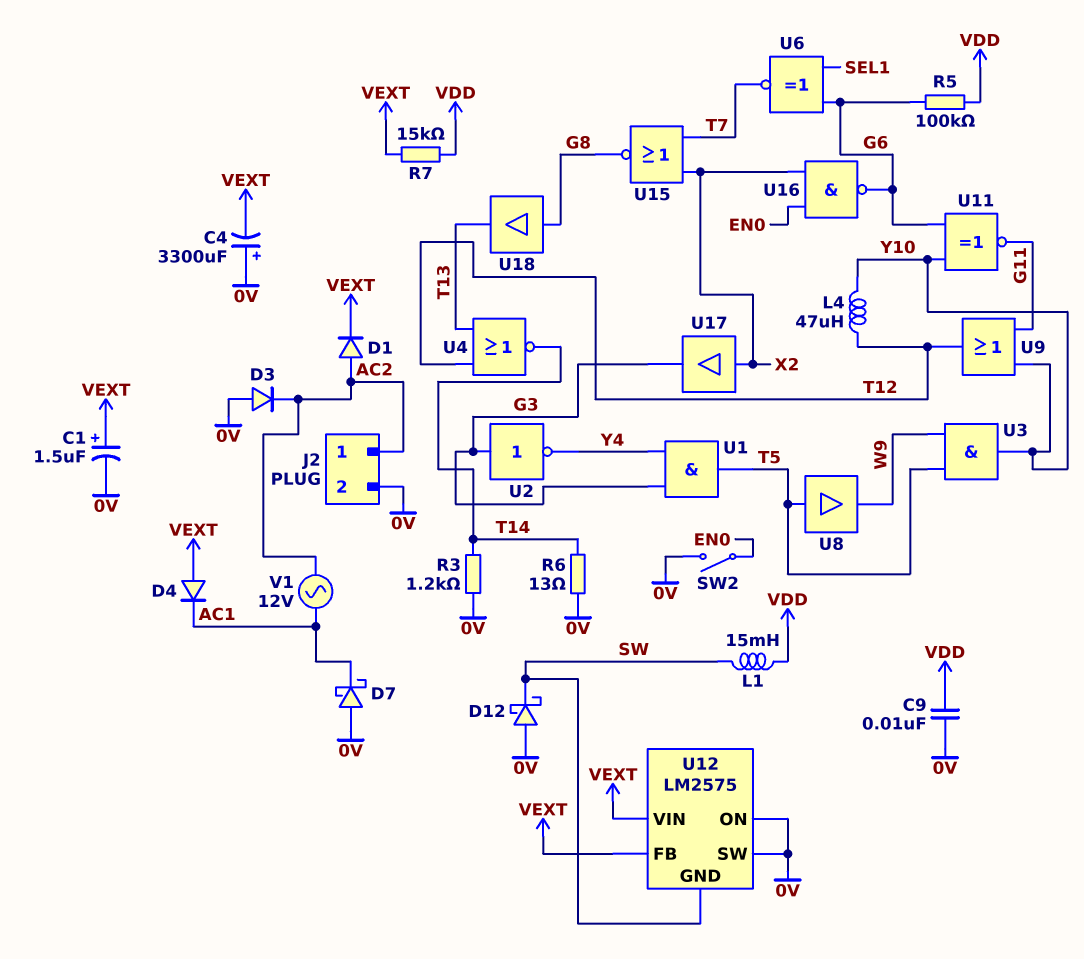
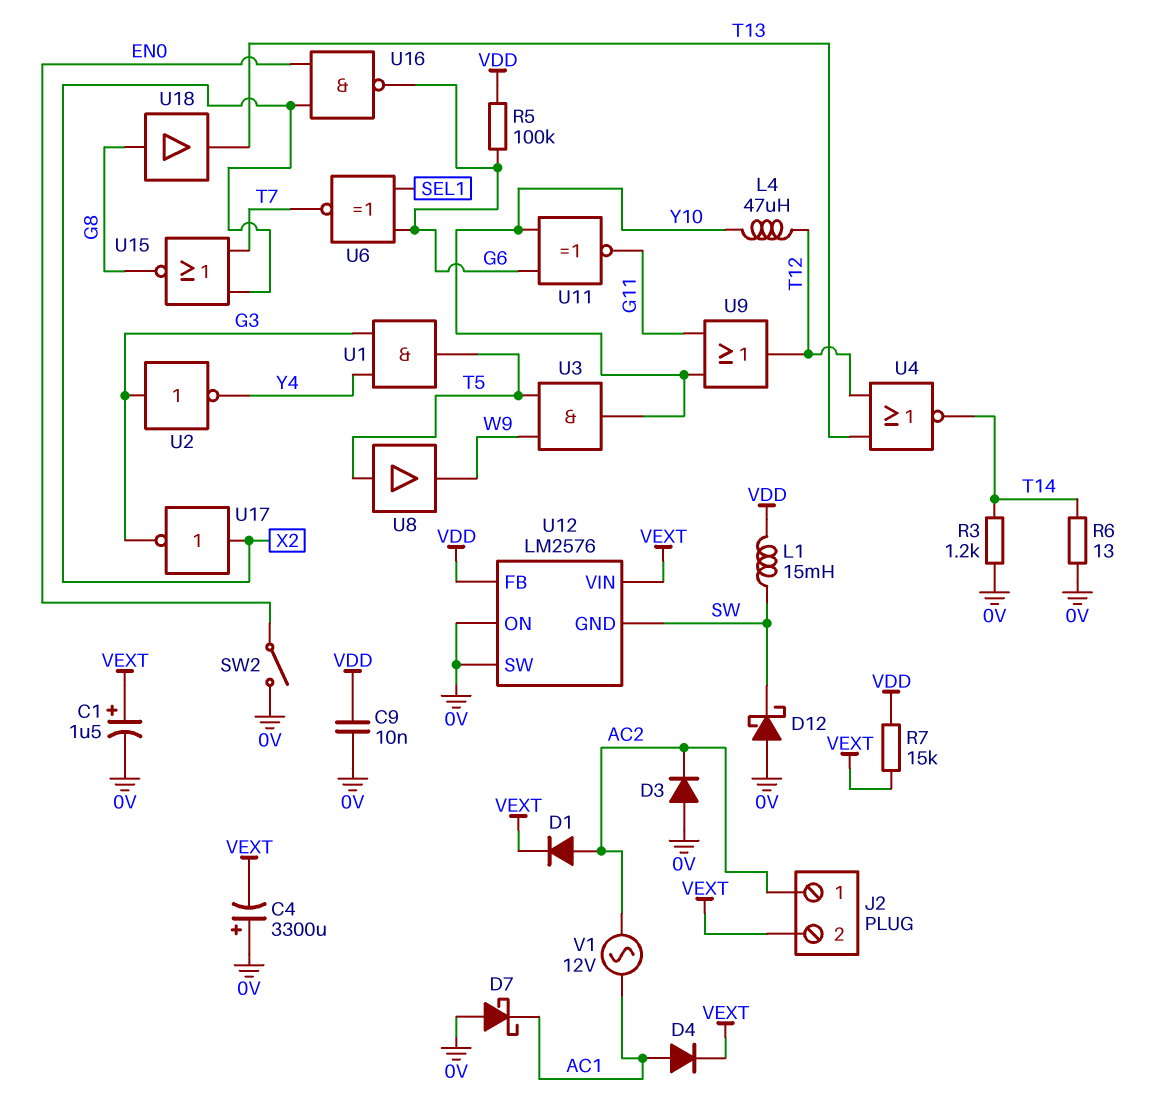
D4: diode (A VEXT, K AC1) -> diode (A AC1, K VEXT)
J2 pin 2: 0V -> VEXT
U12: LM2575 -> LM2576
U12 pin FB: VEXT -> VDD
U17: buffer (in X2, out G3) -> NOT (in X2, out G3)

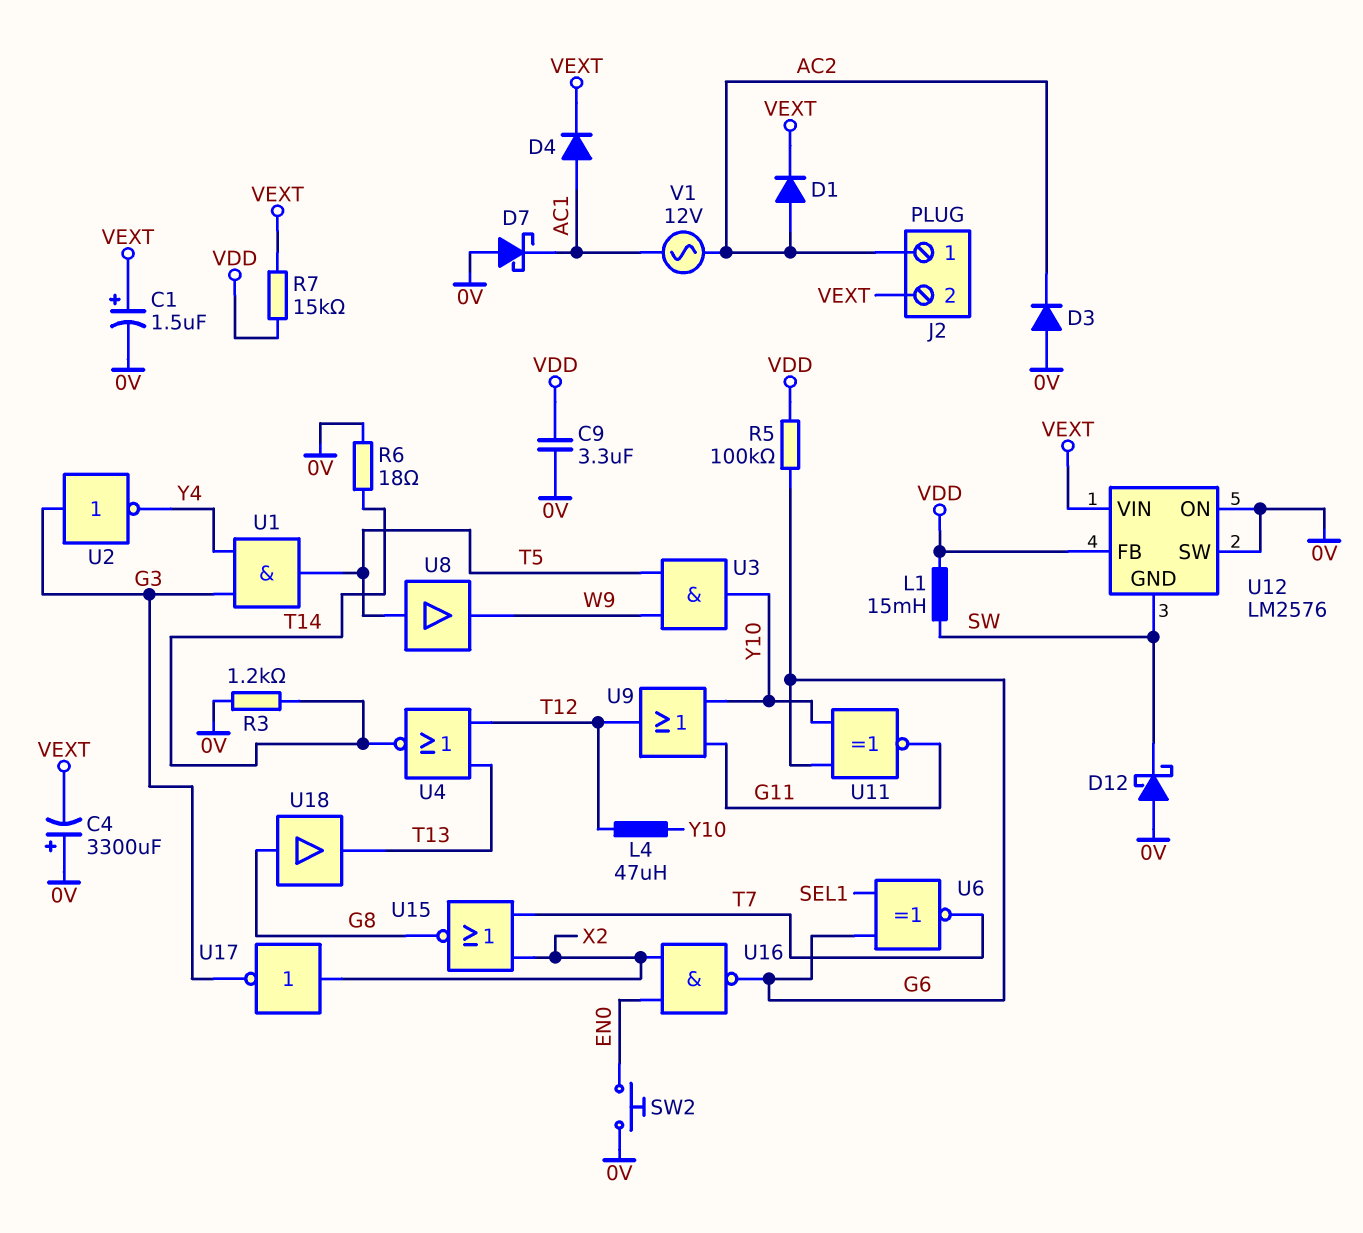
C9: 10nF (0V, VDD) -> 3.3uF (0V, VDD)
R6: 13 (0V, T14) -> 18 (0V, T14)
SW2: switch (0V, EN0) -> button (0V, EN0)

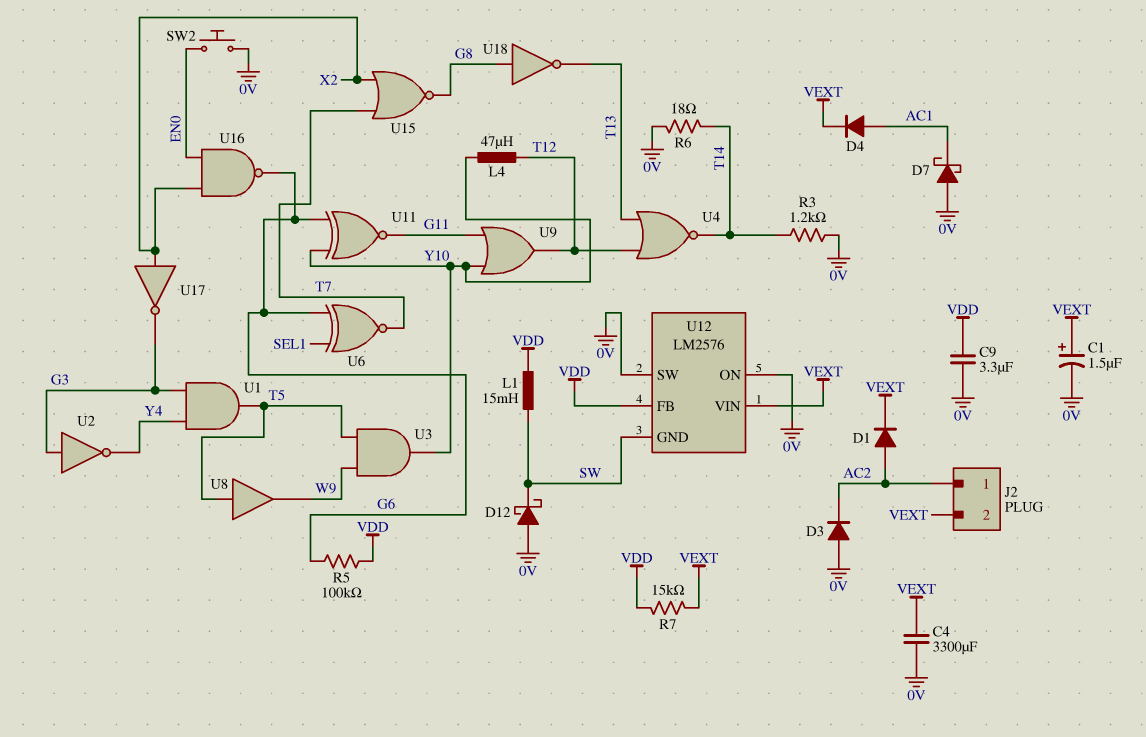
C4: 3300uF (plus 0V, minus VEXT) -> 3300uF (0V, VEXT)
U18: buffer (in G8, out T13) -> NOT (in G8, out T13)
V1: AC 12V (AC1, AC2) -> none

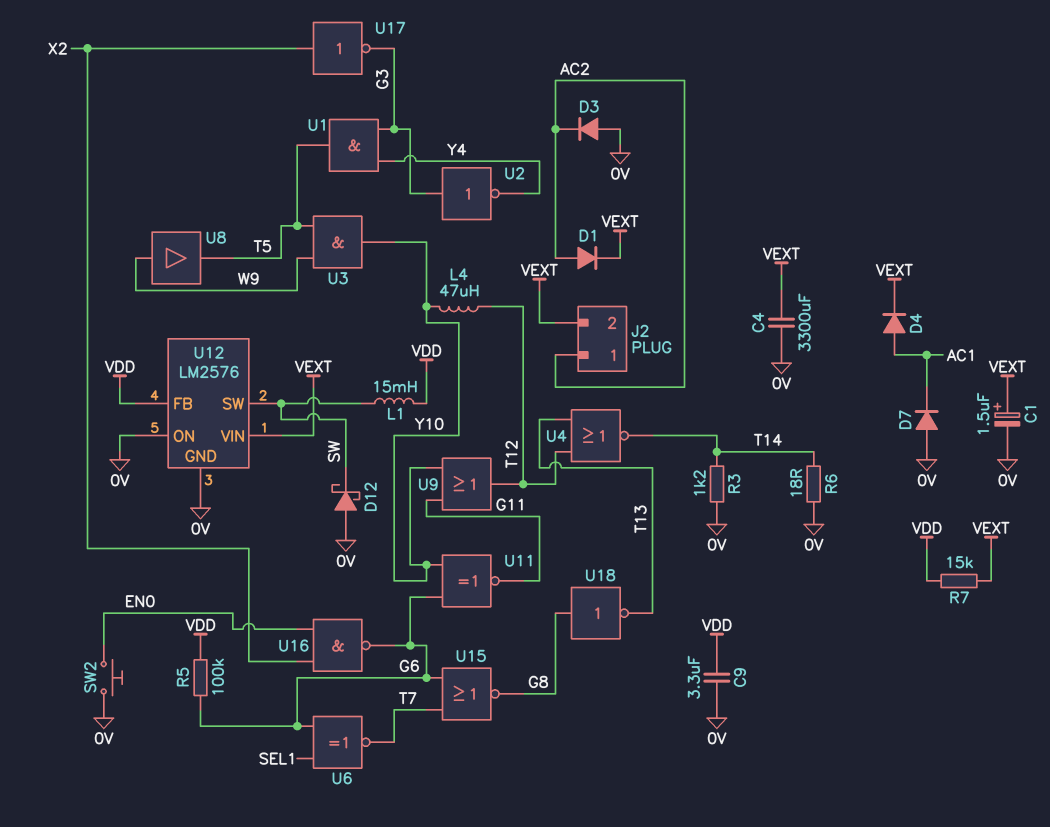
D7: schottky (A 0V, K AC1) -> diode (A 0V, K AC1)
U8: buffer (in T5, out W9) -> buffer (in W9, out T5)
U12 pin GND: SW -> 0V
U12 pin SW: 0V -> SW
U15: NOR (in T7, in X2, out G8) -> NOR (in G6, in T7, out G8)

